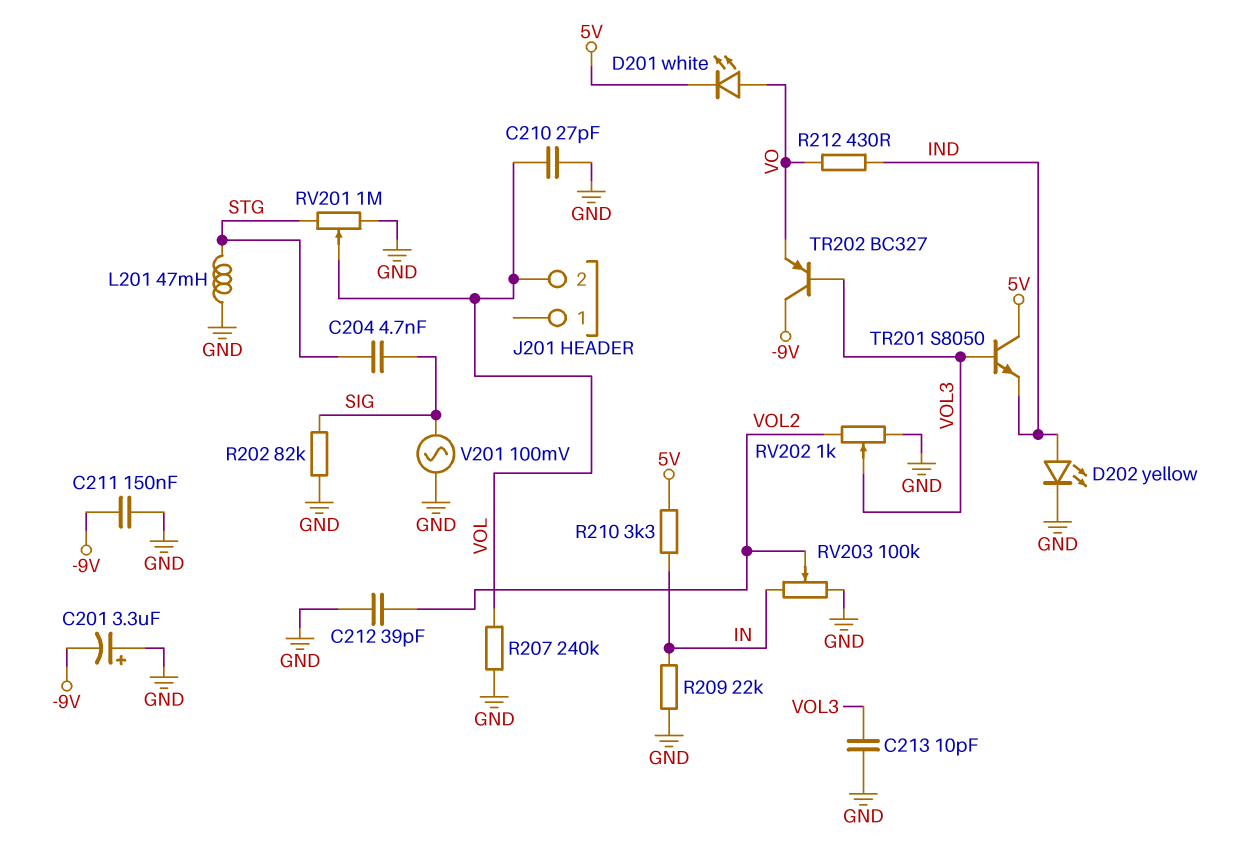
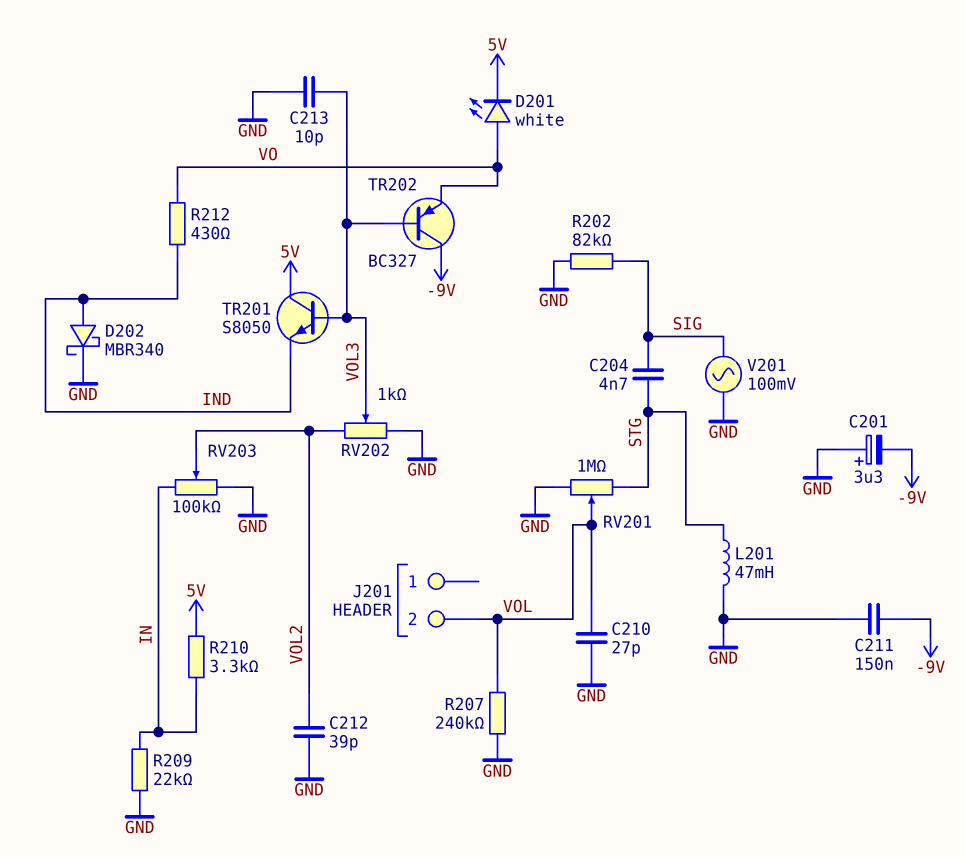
D202: LED yellow (A IND, K GND) -> schottky MBR340 (A IND, K GND)

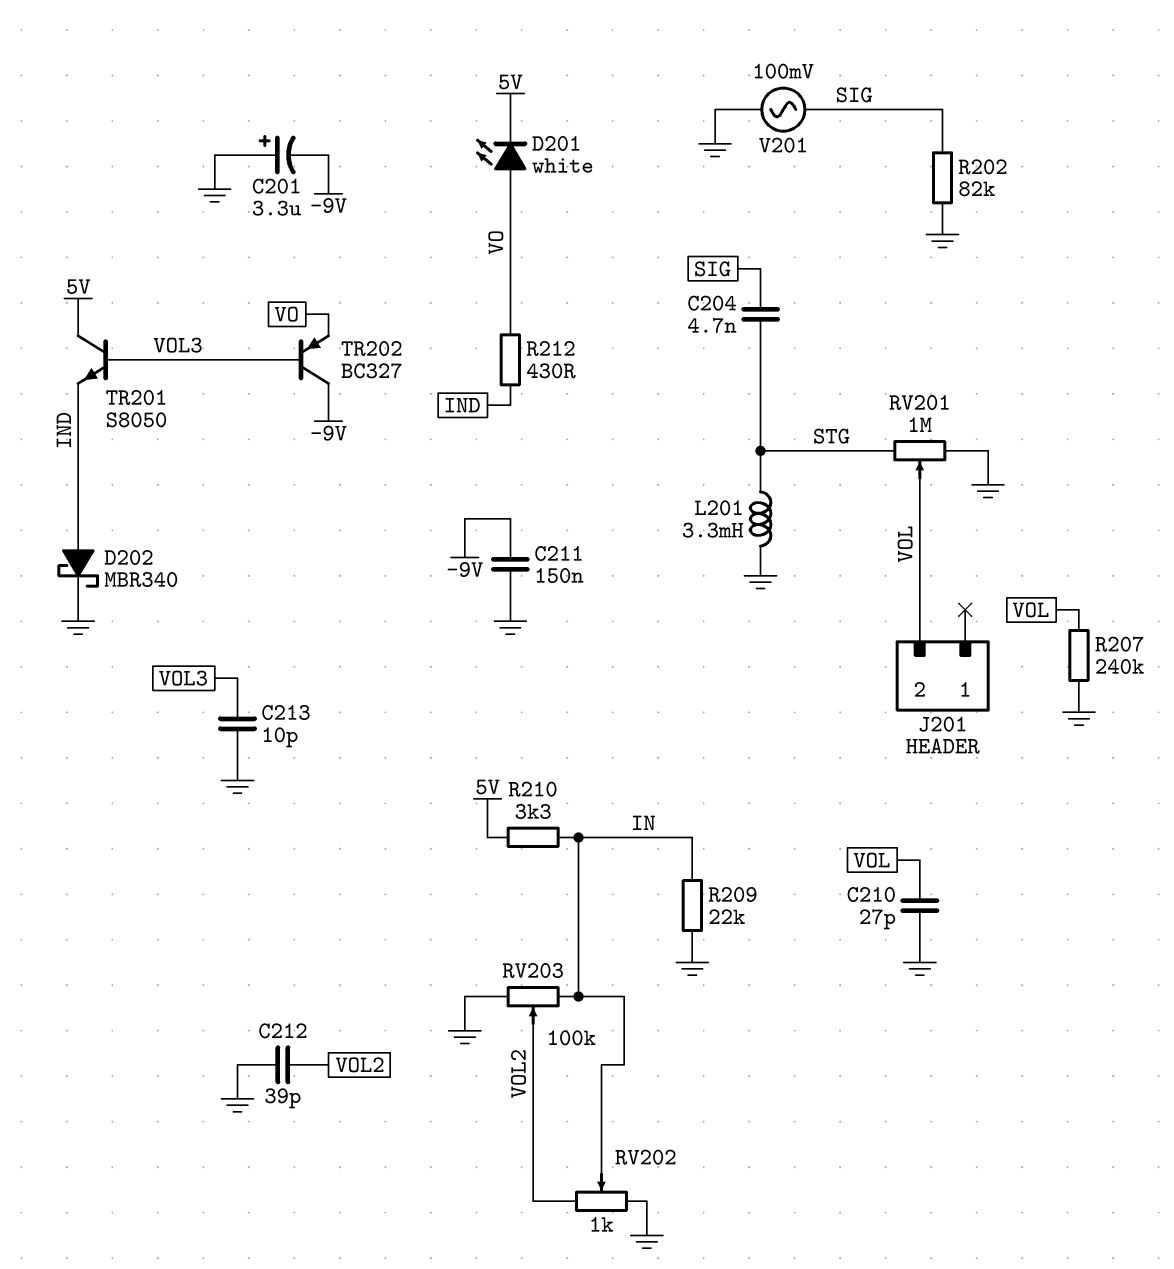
L201: 47mH (GND, STG) -> 3.3mH (GND, STG)
RV202: 1k (GND, VOL2, wiper VOL3) -> 1k (GND, VOL2, wiper IN)

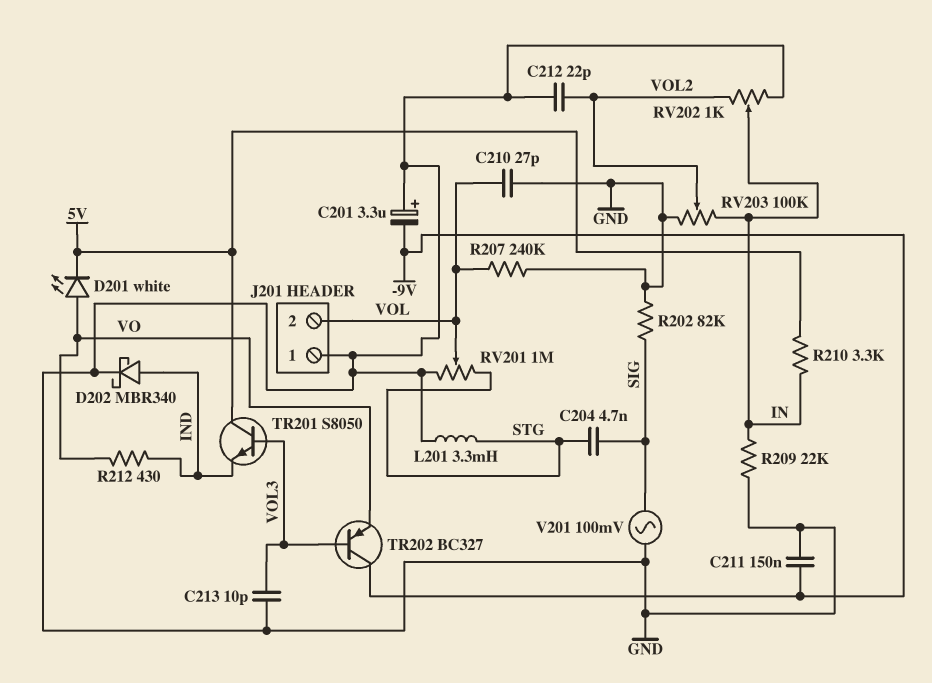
C212: 39pF (GND, VOL2) -> 22pF (GND, VOL2)
J201 pin 1: none -> GND

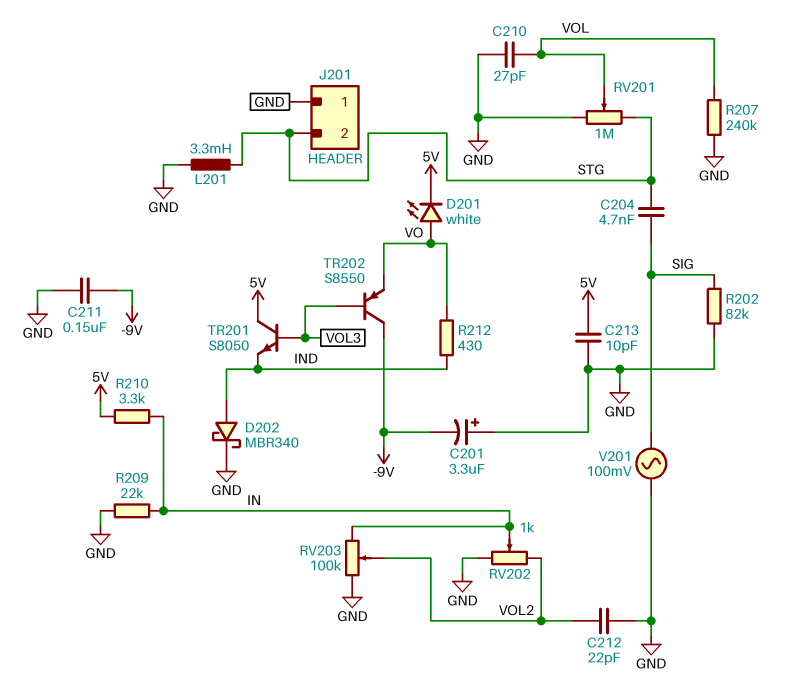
C213: 10pF (GND, VOL3) -> 10pF (5V, GND)
J201 pin 2: VOL -> STG
TR202: PNP BC327 (B VOL3, C -9V, E VO) -> PNP S8550 (B VOL3, C -9V, E VO)

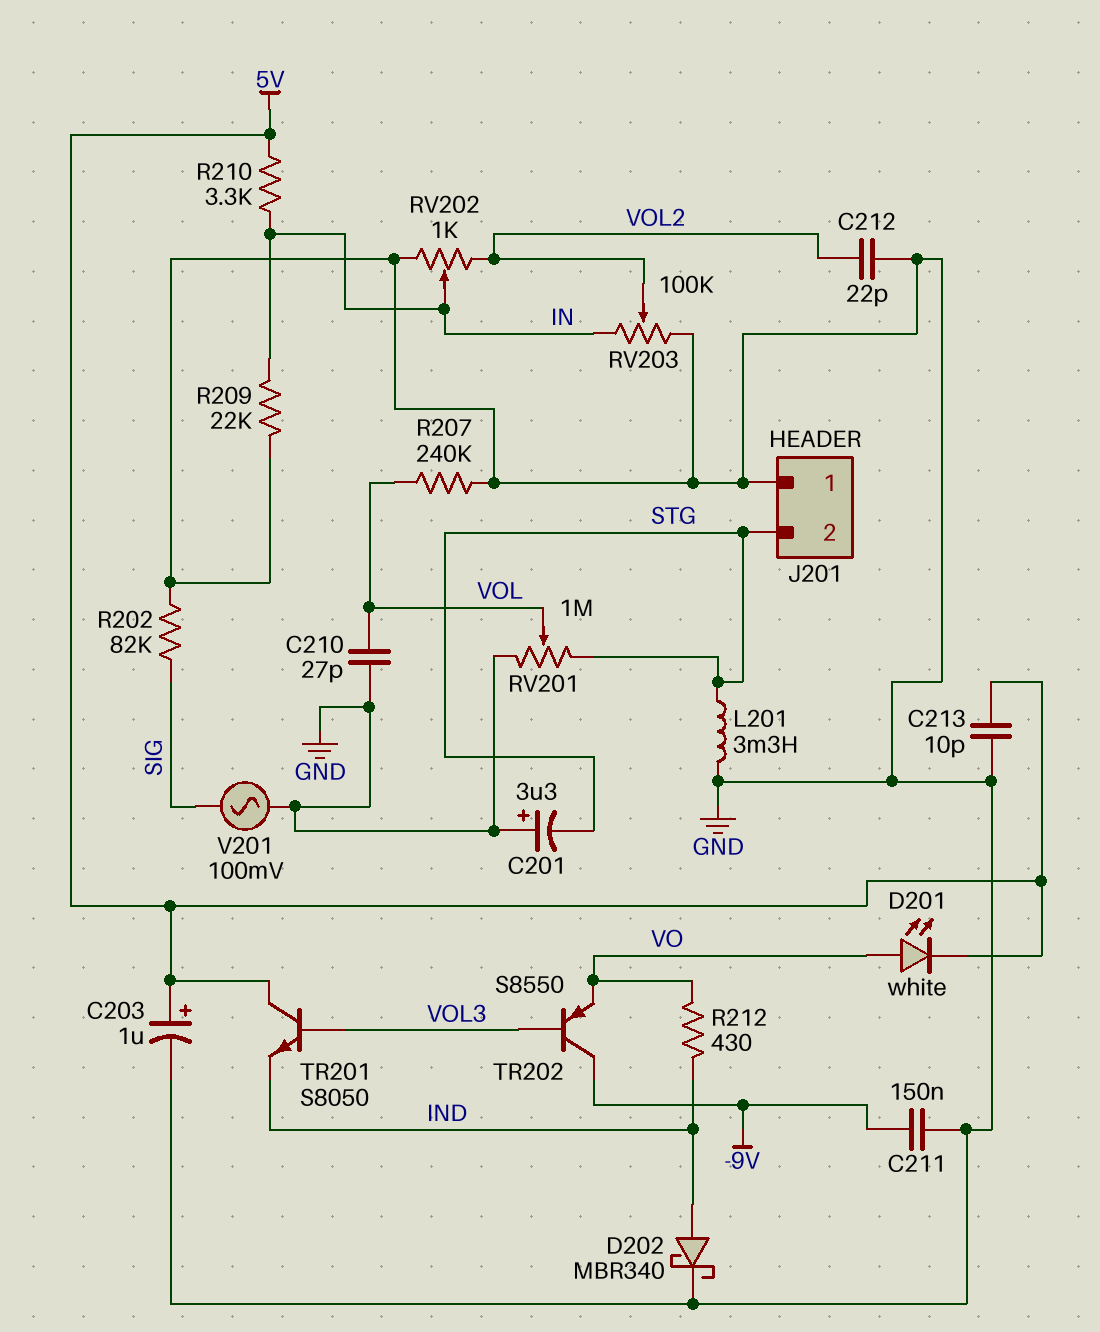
C201: 3.3uF (plus GND, minus -9V) -> 3.3uF (plus GND, minus STG)
C203: none -> 1uF (plus 5V, minus GND)
C204: 4.7nF (SIG, STG) -> none

